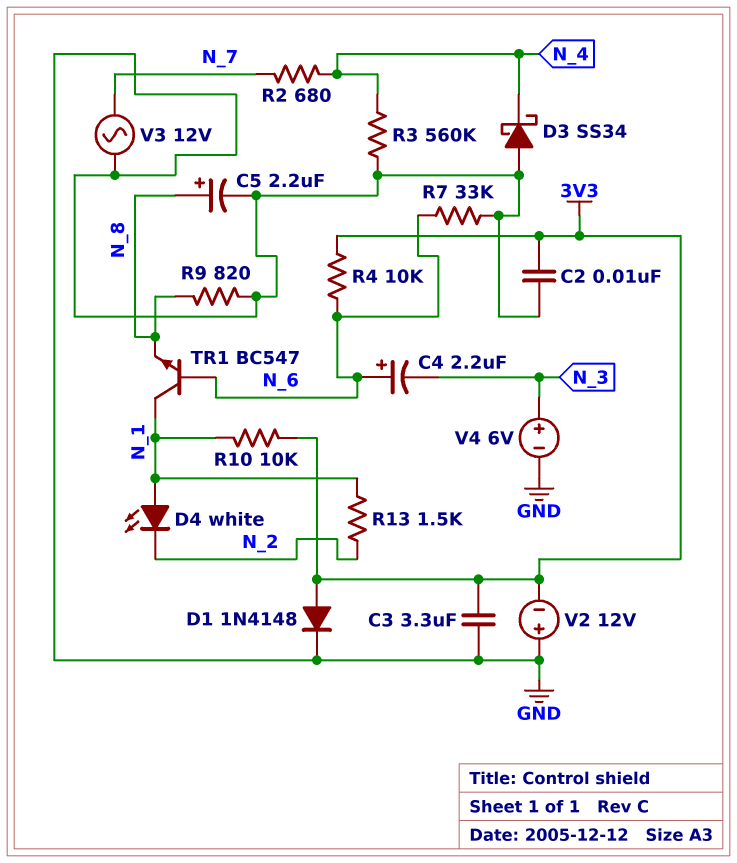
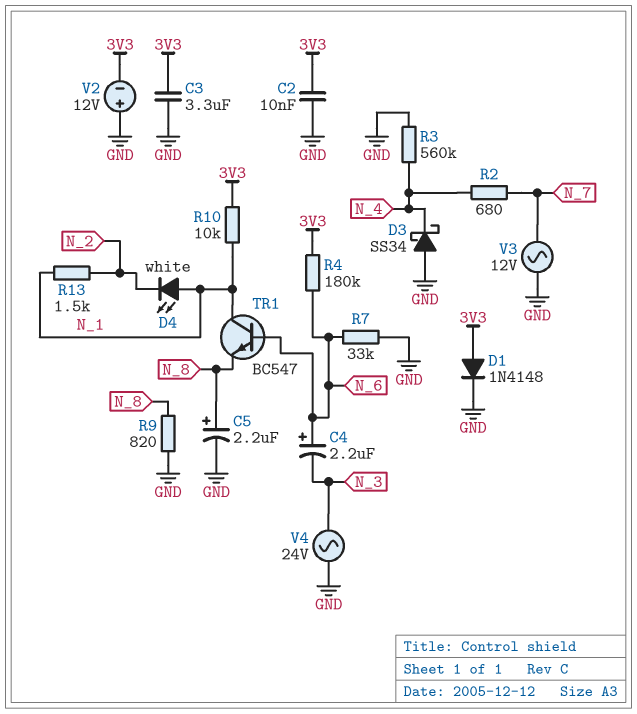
R4: 10k (3V3, N_6) -> 180k (3V3, N_6)
V4: 6V (plus N_3, minus GND) -> AC 24V (GND, N_3)

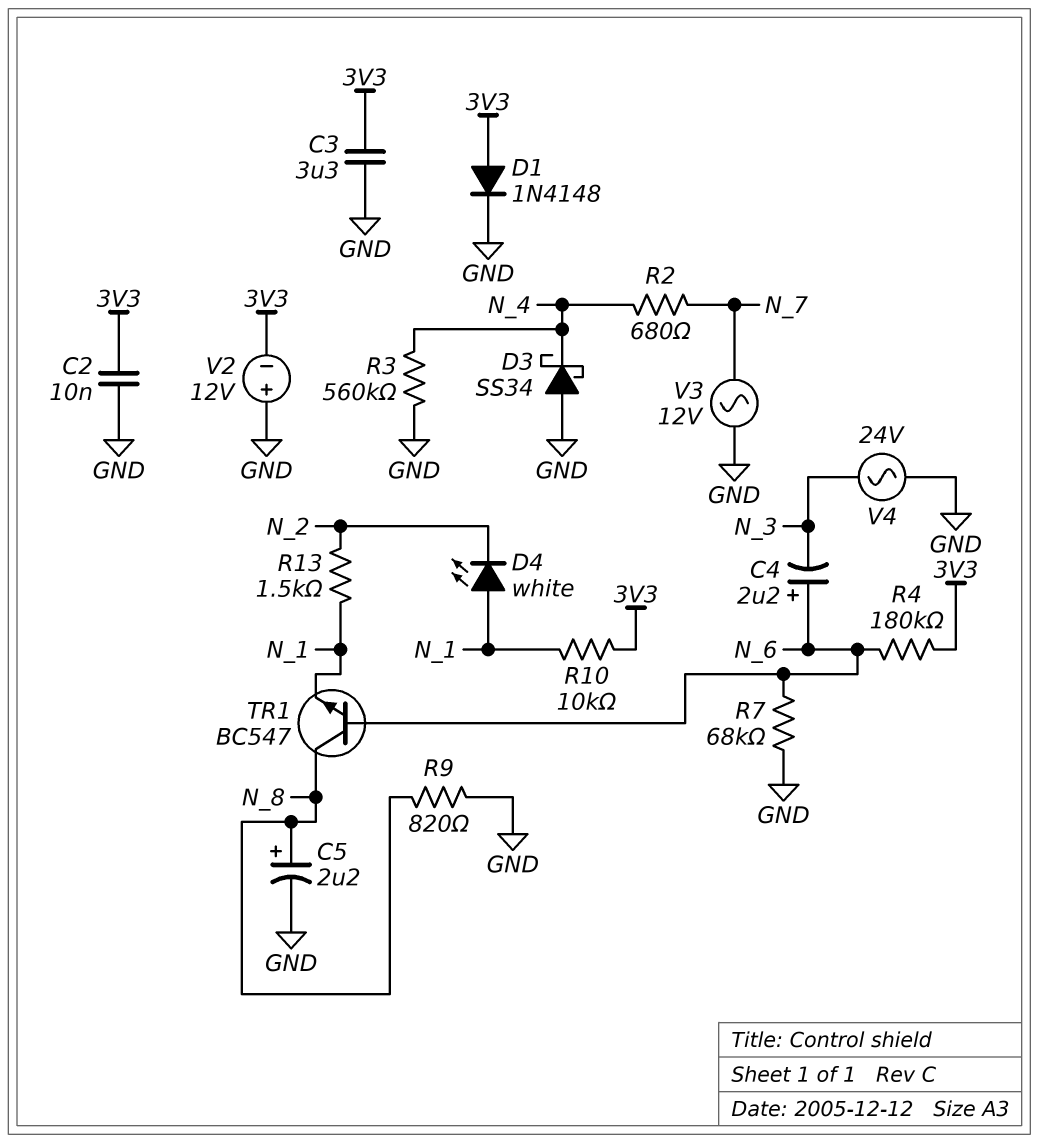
R7: 33k (GND, N_6) -> 68k (GND, N_6)
TR1: NPN BC547 (B N_6, C N_1, E N_8) -> NPN BC547 (B N_6, C N_8, E N_1)

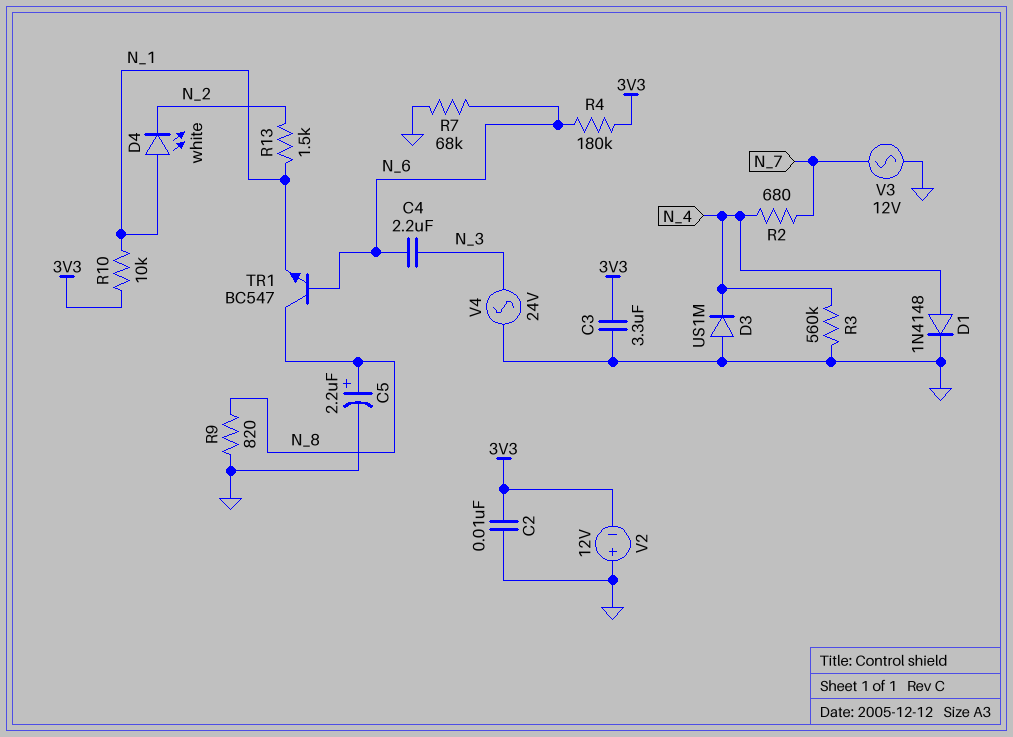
C4: 2.2uF (plus N_6, minus N_3) -> 2.2uF (N_3, N_6)
D1: diode 1N4148 (A 3V3, K GND) -> diode 1N4148 (A N_4, K GND)
D3: schottky SS34 (A GND, K N_4) -> diode US1M (A GND, K N_4)

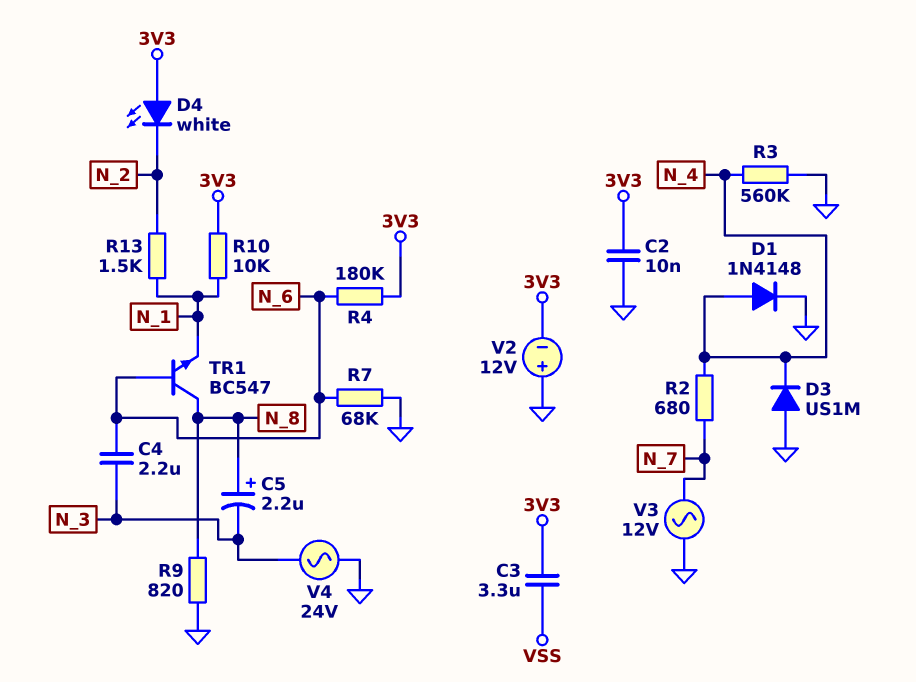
C3: 3.3uF (3V3, GND) -> 3.3uF (3V3, VSS)
C5: 2.2uF (plus N_8, minus GND) -> 2.2uF (plus N_8, minus N_3)
D4: LED white (A N_1, K N_2) -> LED white (A 3V3, K N_2)

